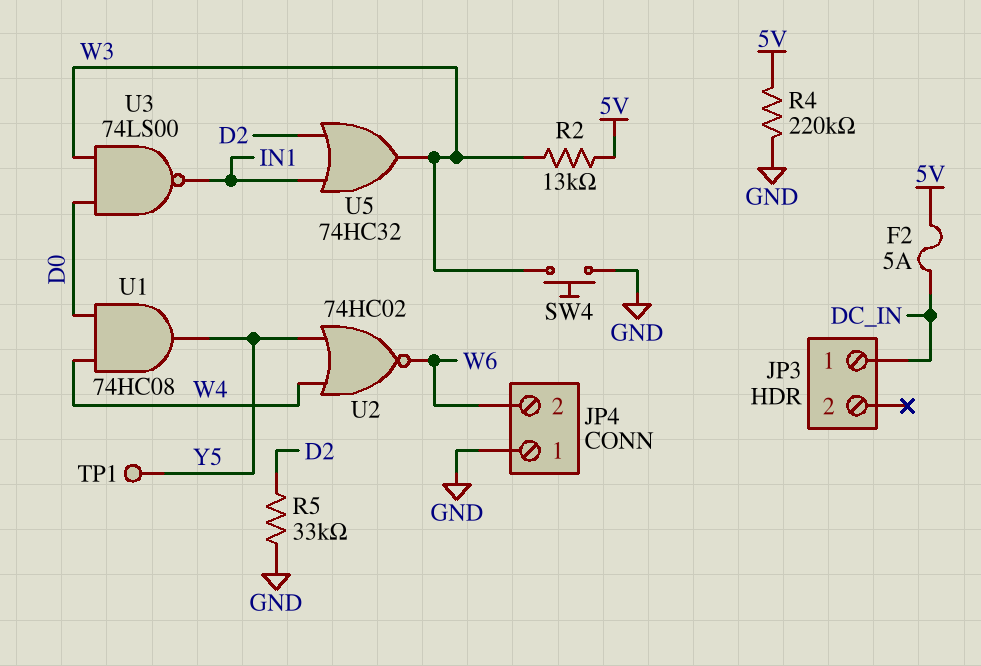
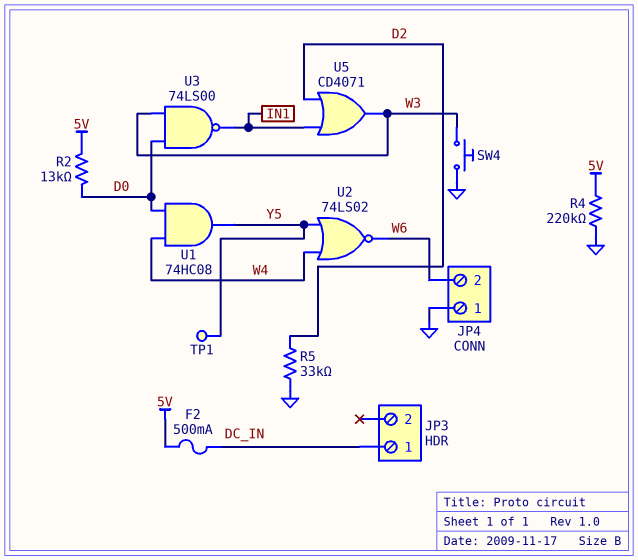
F2: 5A (5V, DC_IN) -> 500mA (5V, DC_IN)
R2: 13k (5V, W3) -> 13k (5V, D0)
U2: NOR 74HC02 (in W4, in Y5, out W6) -> NOR 74LS02 (in W4, in Y5, out W6)
U5: OR 74HC32 (in D2, in IN1, out W3) -> OR CD4071 (in D2, in IN1, out W3)

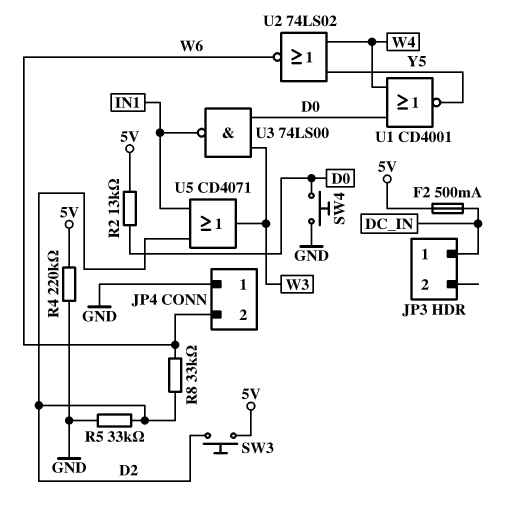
R8: none -> 33k (D2, W6)
SW3: none -> button (5V, D2)
SW4: button (GND, W3) -> button (D0, GND)
TP1: test point (Y5) -> none
U1: AND 74HC08 (in D0, in W4, out Y5) -> NOR CD4001 (in D0, in W4, out Y5)

